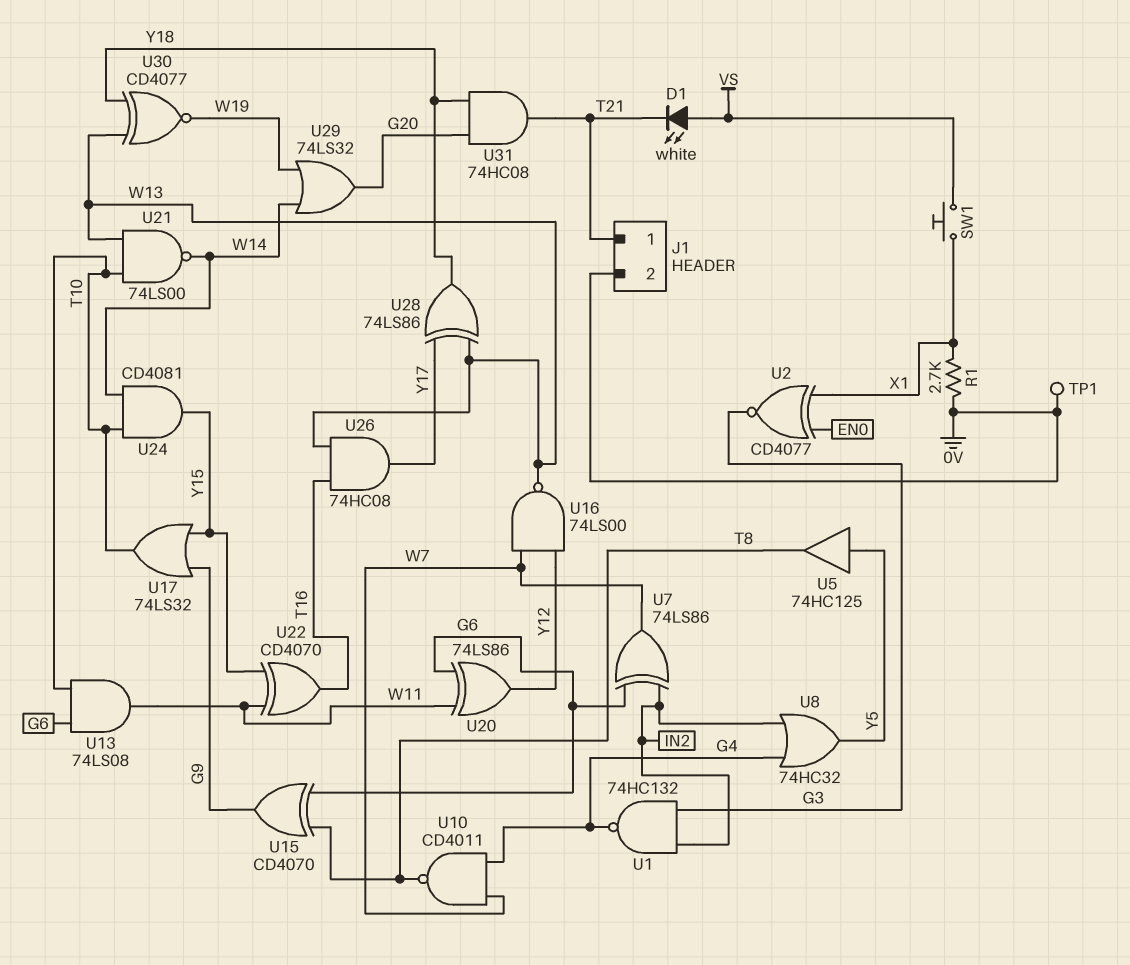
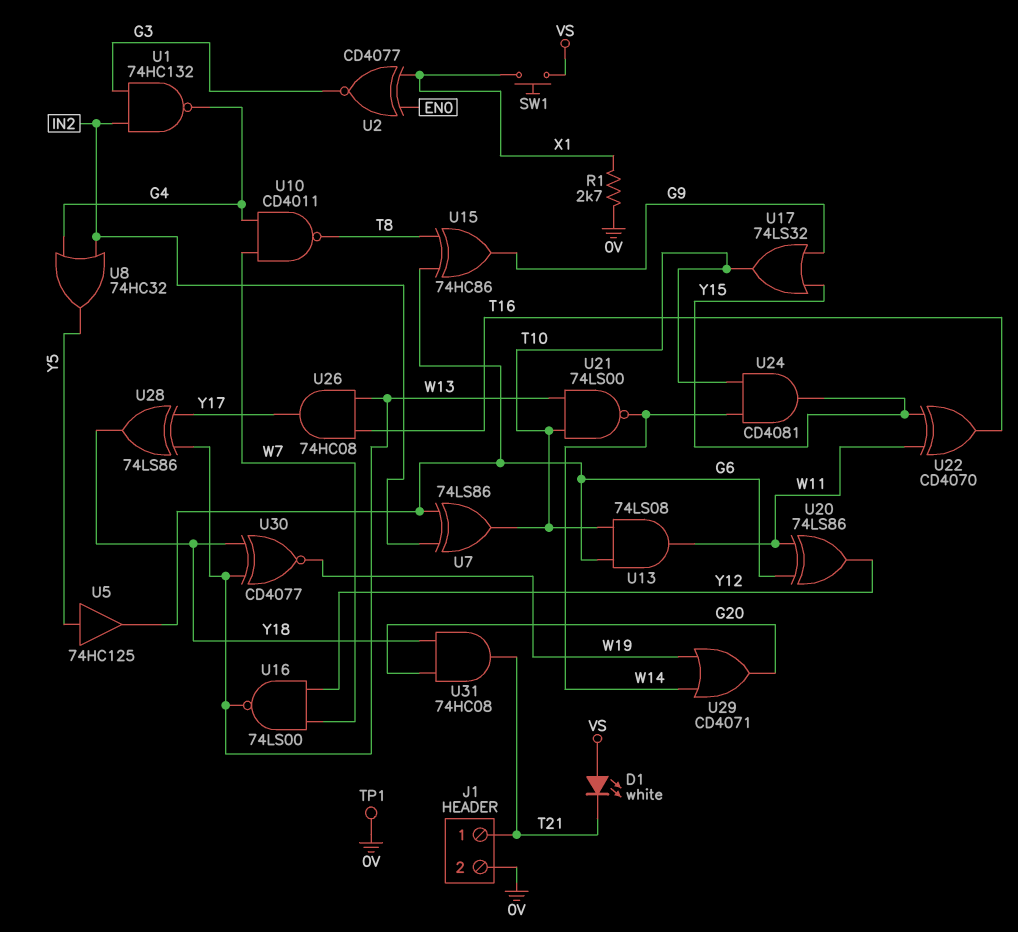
U5: buffer 74HC125 (in Y5, out T8) -> buffer 74HC125 (in Y5, out G6)
U7: XOR 74LS86 (in G6, in IN2, out W7) -> XOR 74LS86 (in G6, in IN2, out T10)
U15: XOR CD4070 (in G6, in T8, out G9) -> XOR 74HC86 (in G6, in T8, out G9)
U29: OR 74LS32 (in W14, in W19, out G20) -> OR CD4071 (in W14, in W19, out G20)

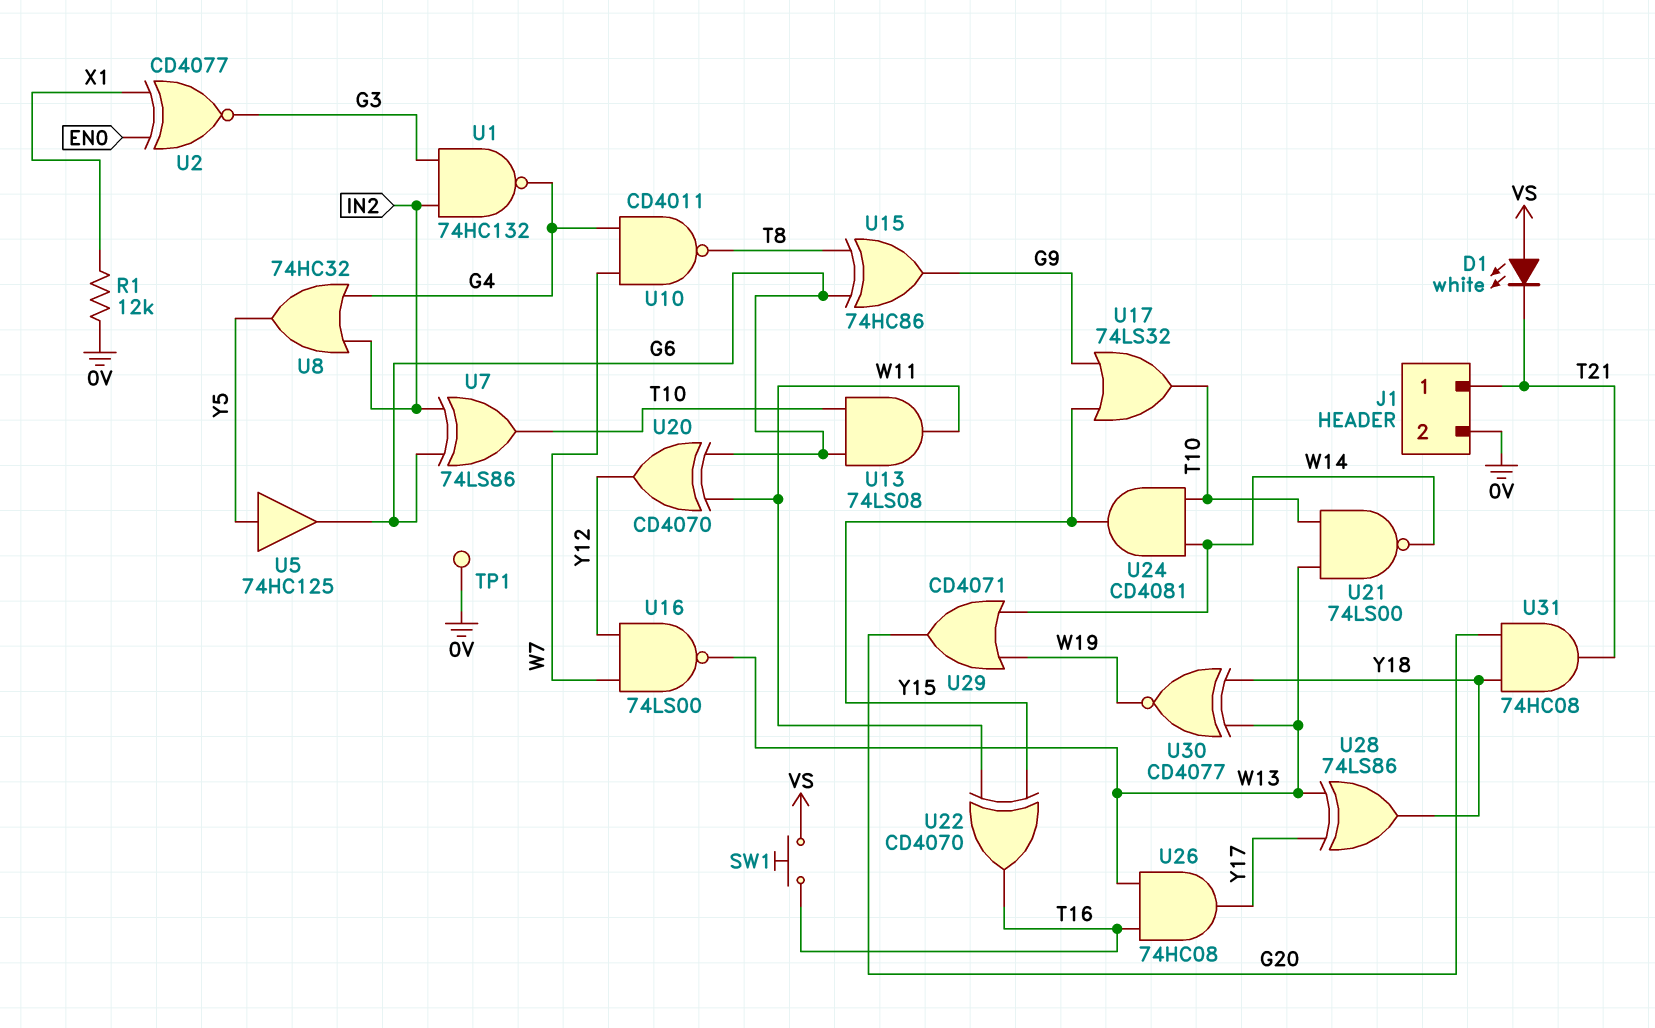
R1: 2.7k (0V, X1) -> 12k (0V, X1)
SW1: button (VS, X1) -> button (T16, VS)
U20: XOR 74LS86 (in G6, in W11, out Y12) -> XOR CD4070 (in G6, in W11, out Y12)

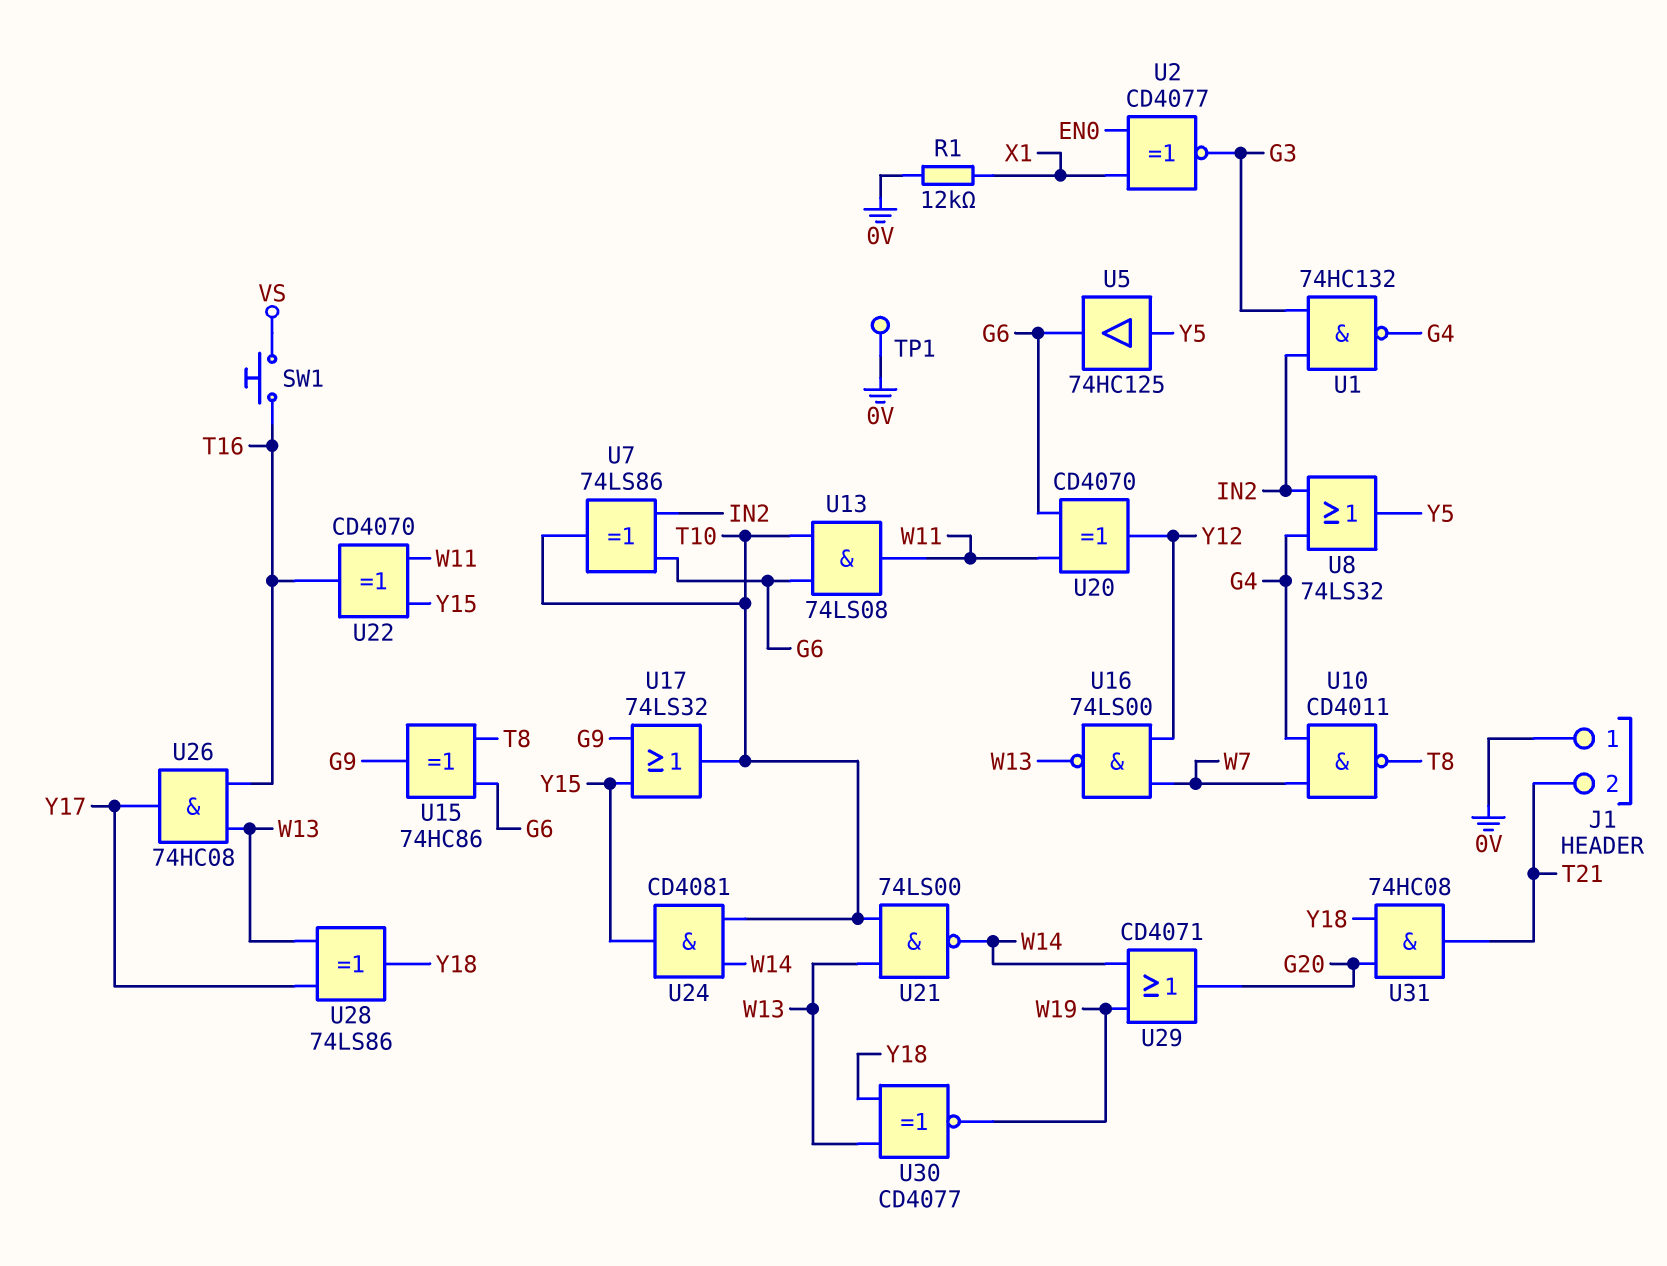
D1: LED white (A VS, K T21) -> none
J1 pin 1: T21 -> 0V
J1 pin 2: 0V -> T21
U8: OR 74HC32 (in G4, in IN2, out Y5) -> OR 74LS32 (in G4, in IN2, out Y5)

